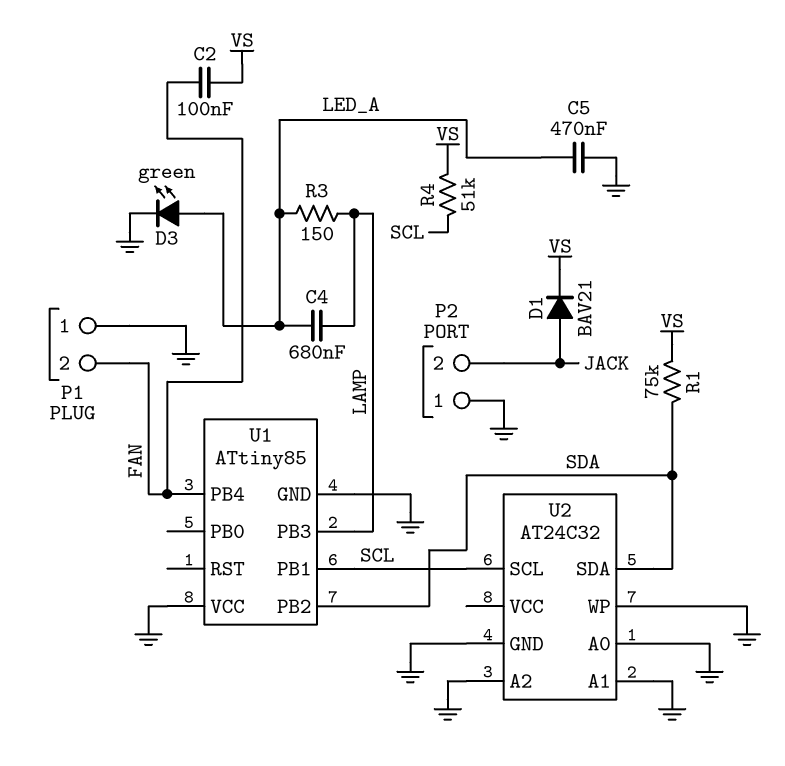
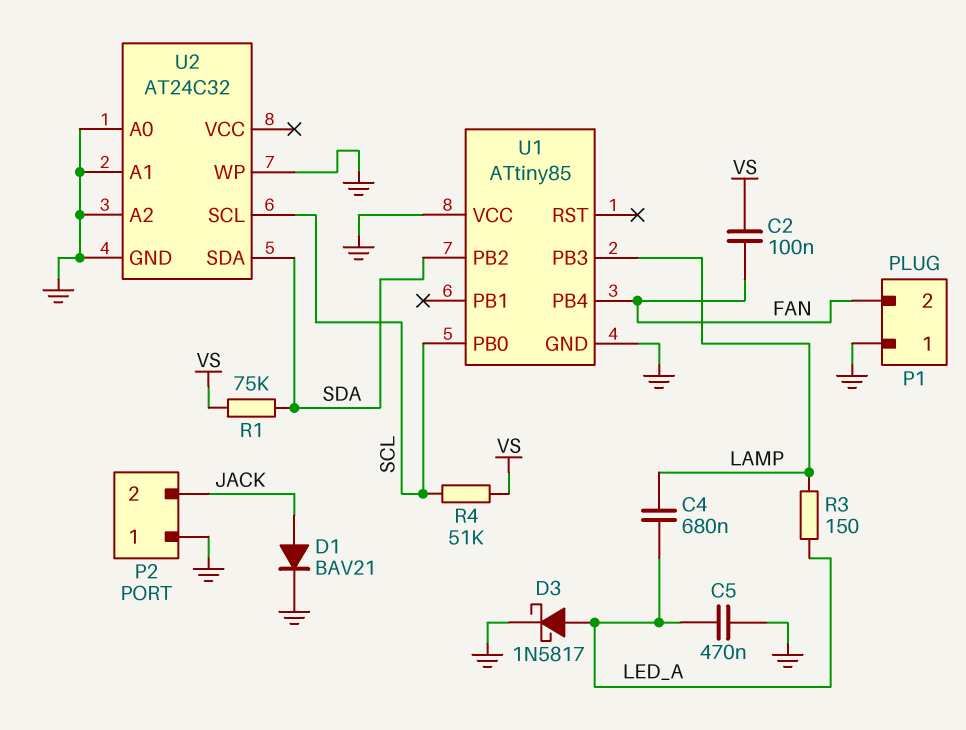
D1: diode BAV21 (A JACK, K VS) -> diode BAV21 (A JACK, K GND)
D3: LED green (A LED_A, K GND) -> schottky 1N5817 (A LED_A, K GND)
U1 pin PB0: none -> SCL
U1 pin PB1: SCL -> none

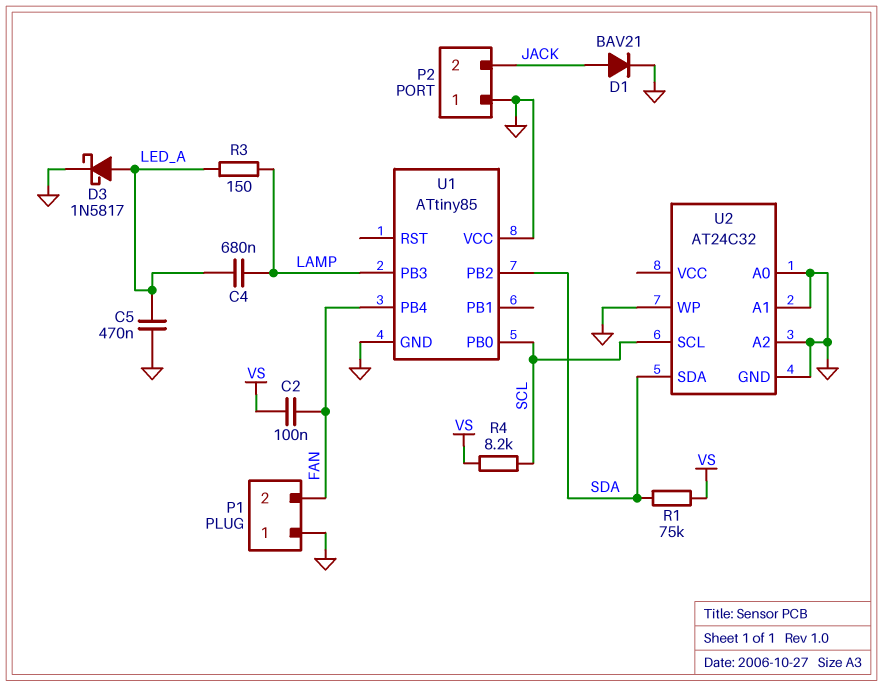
R4: 51k (SCL, VS) -> 8.2k (SCL, VS)

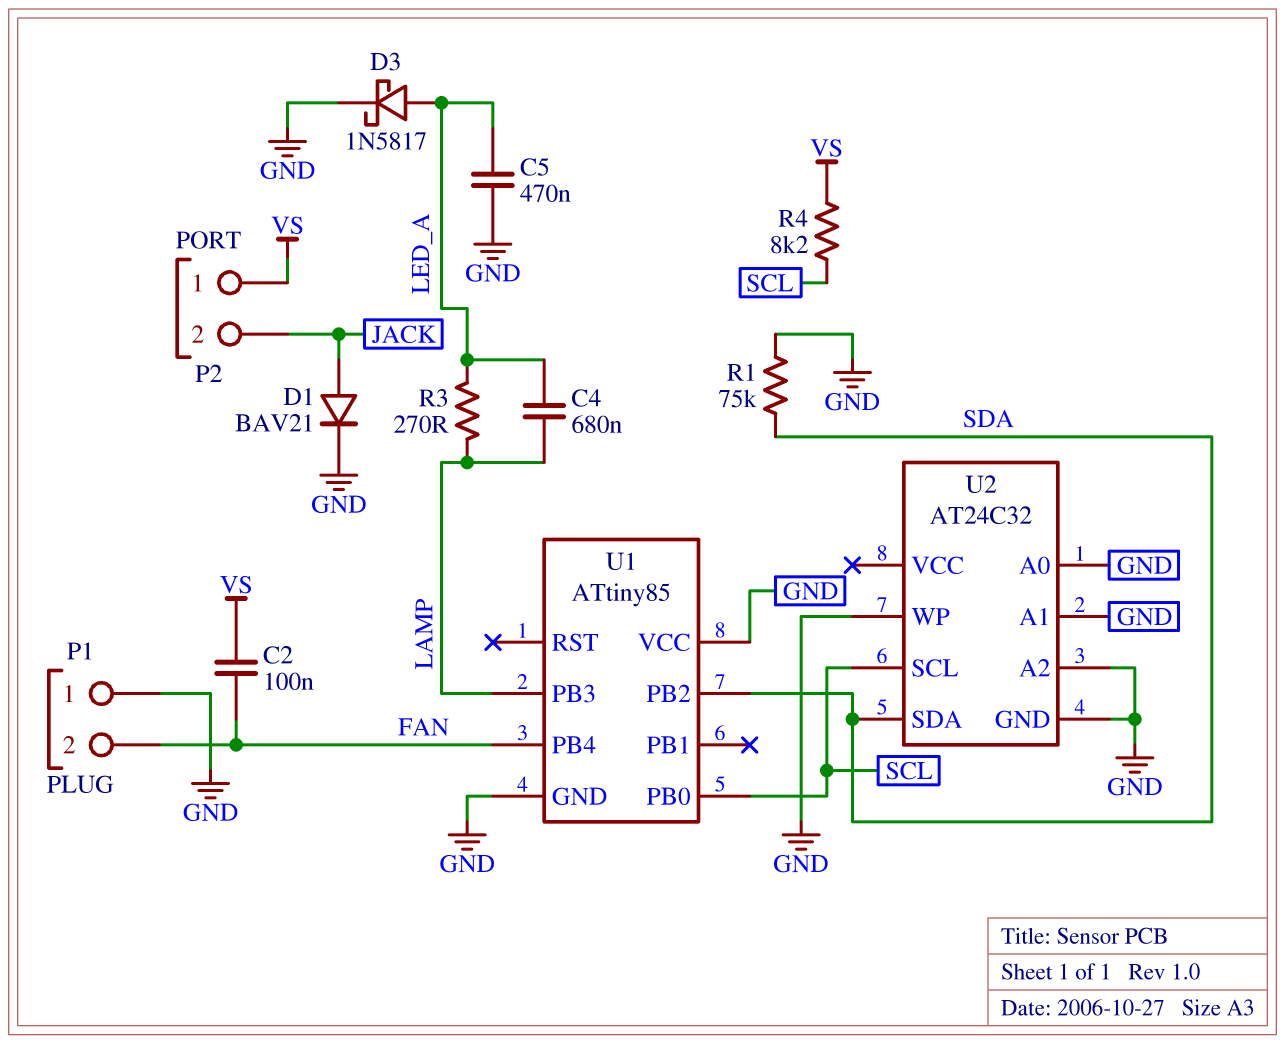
P2 pin 1: GND -> VS
R1: 75k (SDA, VS) -> 75k (GND, SDA)
R3: 150 (LAMP, LED_A) -> 270 (LAMP, LED_A)

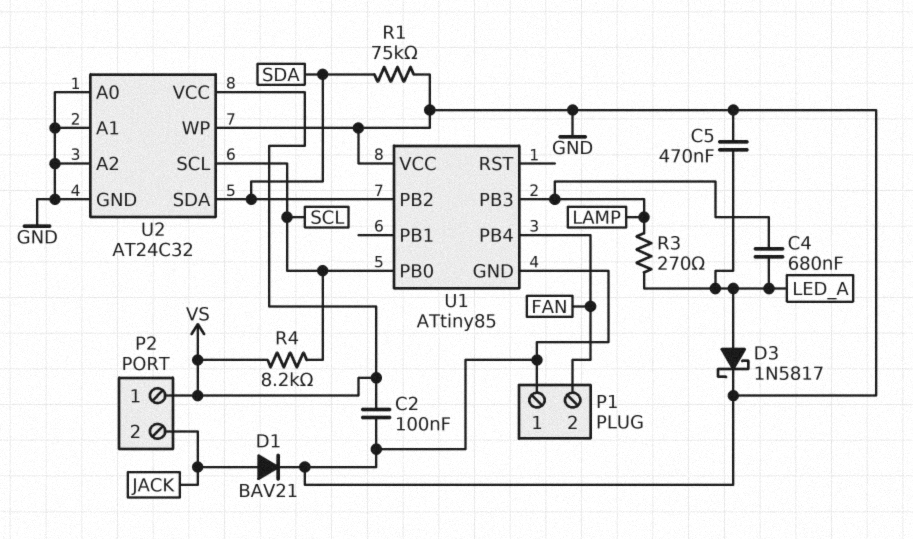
C2: 100nF (FAN, VS) -> 100nF (GND, VS)
U2 pin VCC: none -> VS

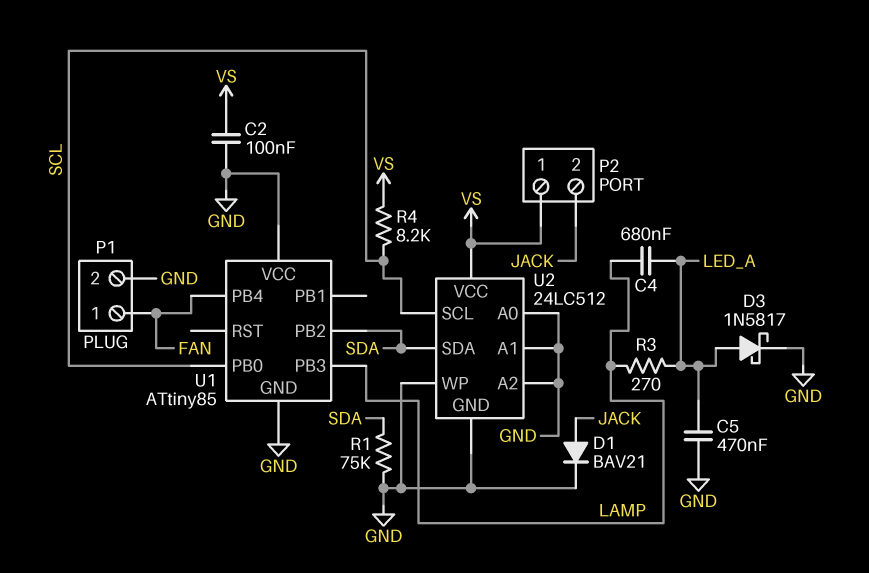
P1 pin 1: GND -> FAN
P1 pin 2: FAN -> GND
U2: AT24C32 -> 24LC512

